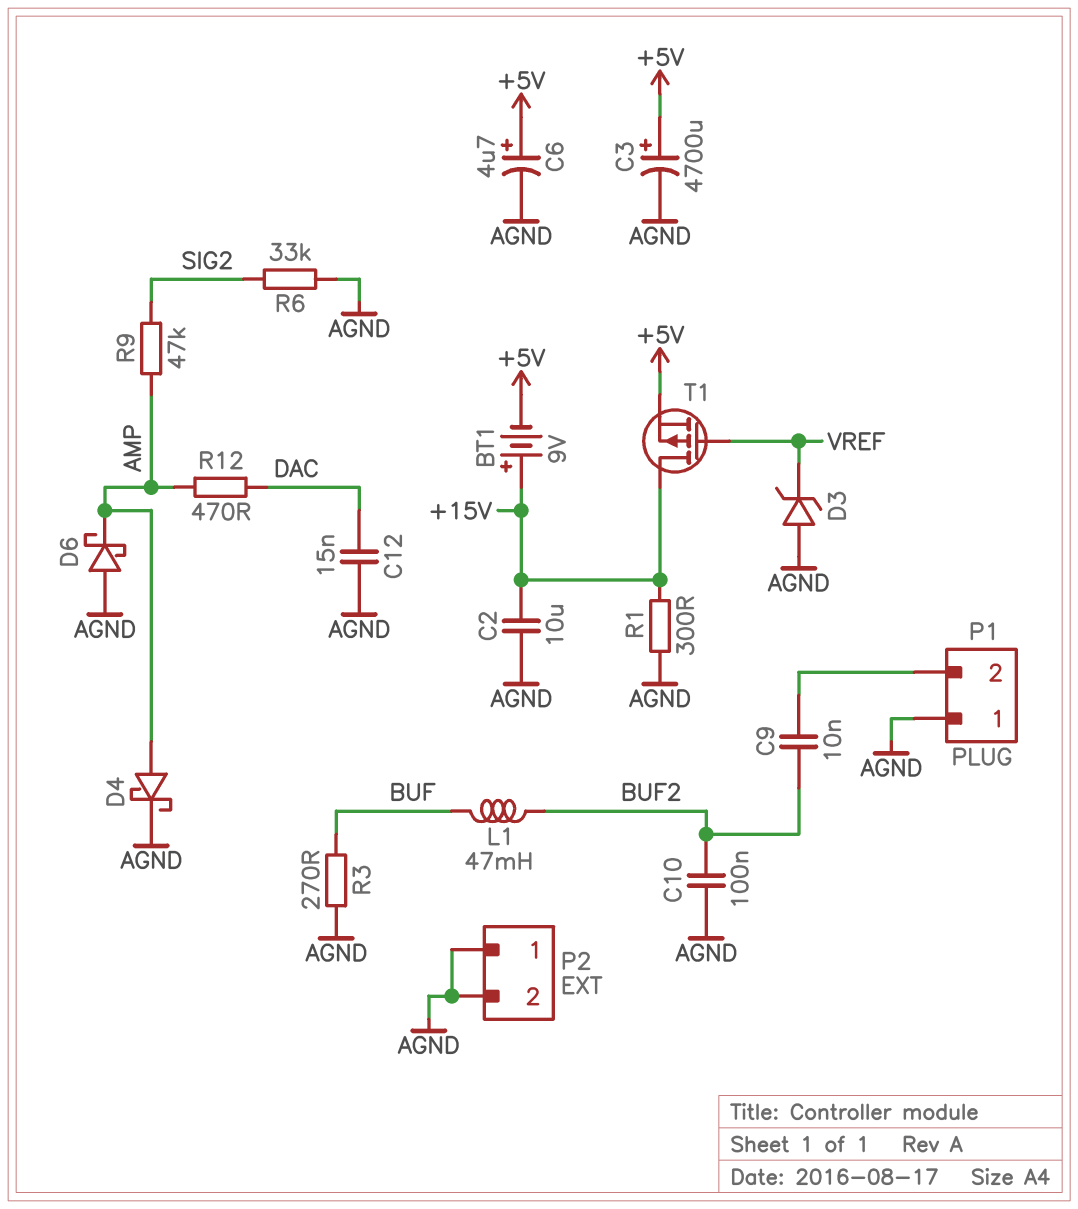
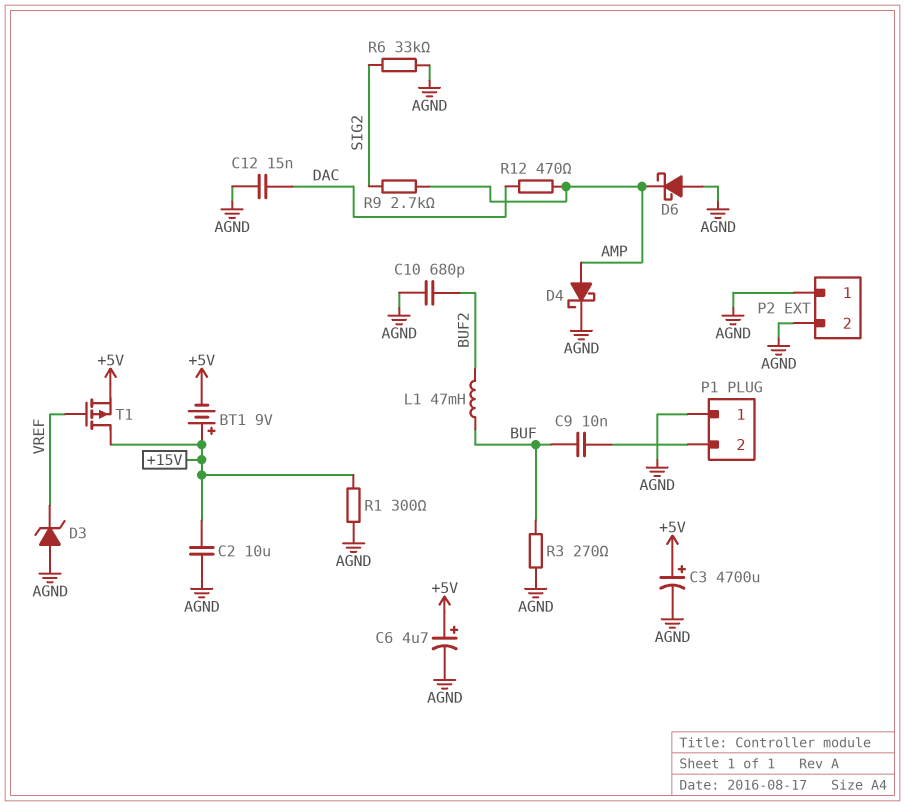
C9: 10nF (BUF2, P1/2) -> 10nF (BUF, P1/2)
C10: 100nF (AGND, BUF2) -> 680pF (AGND, BUF2)
R9: 47k (AMP, SIG2) -> 2.7k (AMP, SIG2)

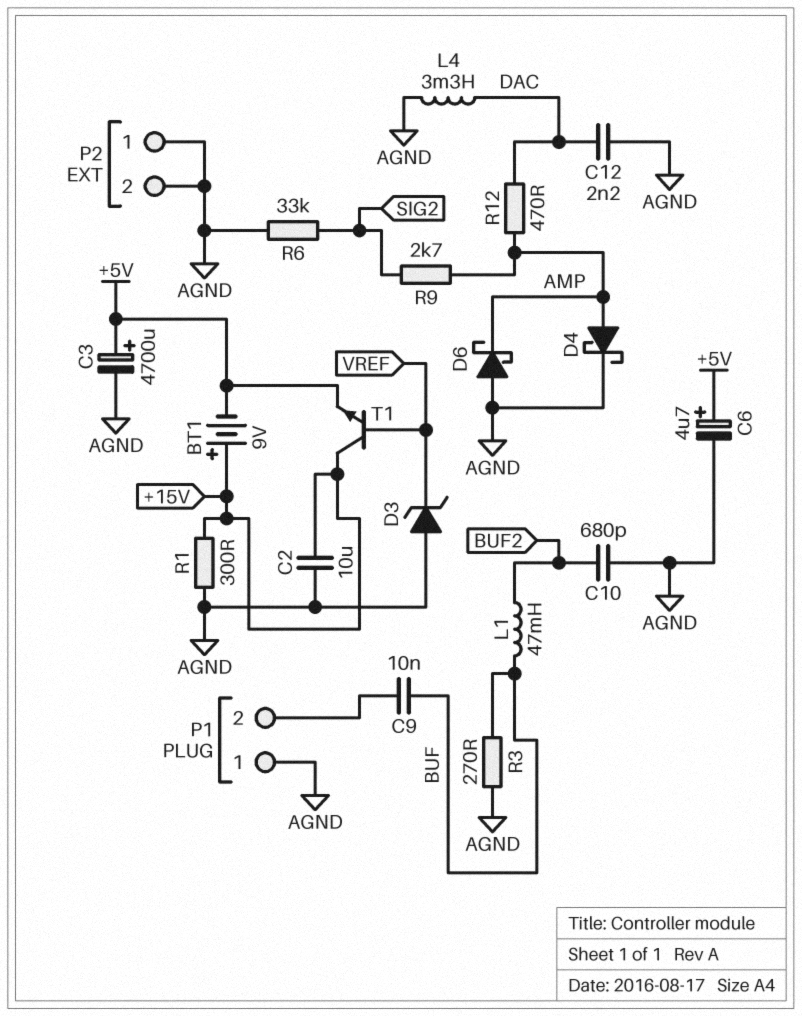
C12: 15nF (AGND, DAC) -> 2.2nF (AGND, DAC)
L4: none -> 3.3mH (AGND, DAC)
T1: PMOS (G VREF, D +15V, S +5V) -> NPN (B VREF, C +15V, E +5V)

